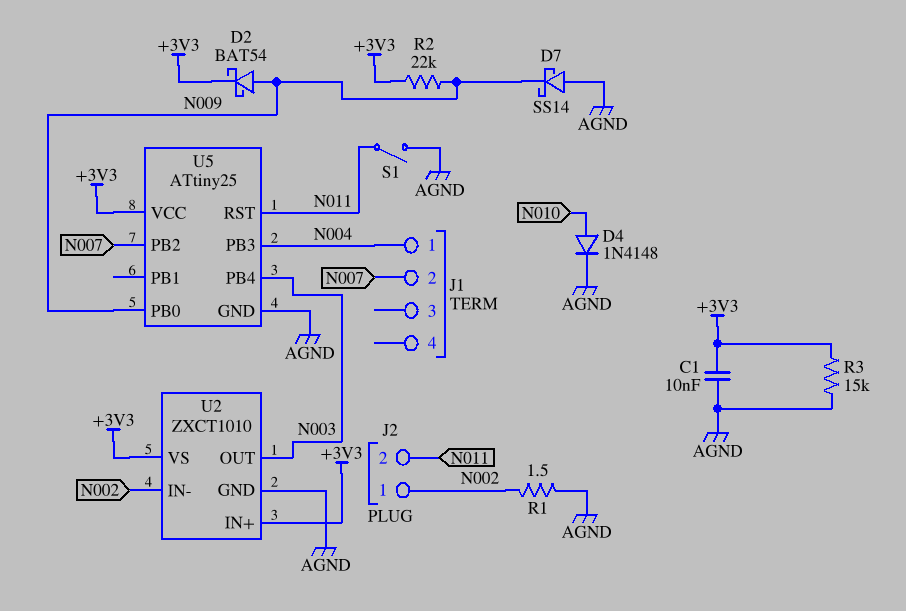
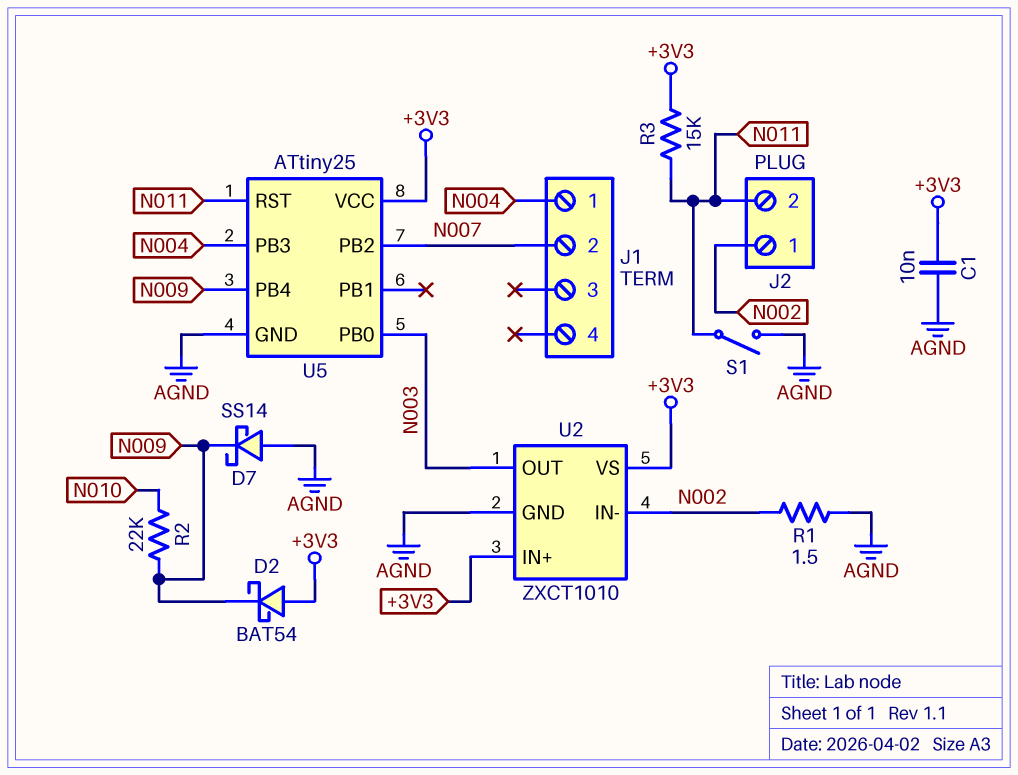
D2: schottky BAT54 (A N009, K +3V3) -> schottky BAT54 (A +3V3, K N009)
D4: diode 1N4148 (A N010, K AGND) -> none
R2: 22k (+3V3, N009) -> 22k (N009, N010)
R3: 15k (+3V3, AGND) -> 15k (+3V3, N011)
U5 pin PB0: N009 -> N003
U5 pin PB4: N003 -> N009

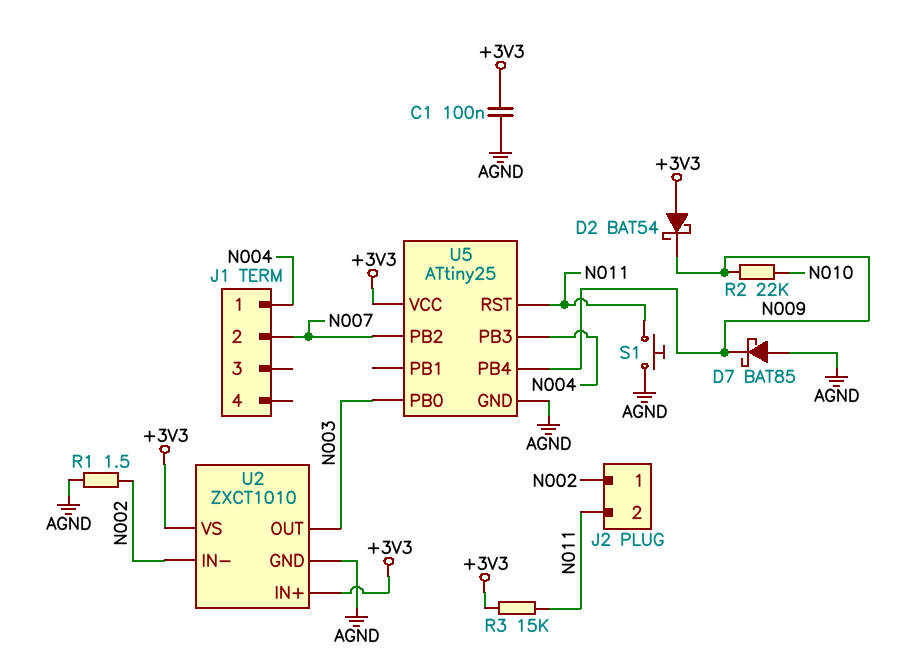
C1: 10nF (+3V3, AGND) -> 100nF (+3V3, AGND)
D7: schottky SS14 (A AGND, K N009) -> schottky BAT85 (A AGND, K N009)
S1: switch (AGND, N011) -> button (AGND, N011)

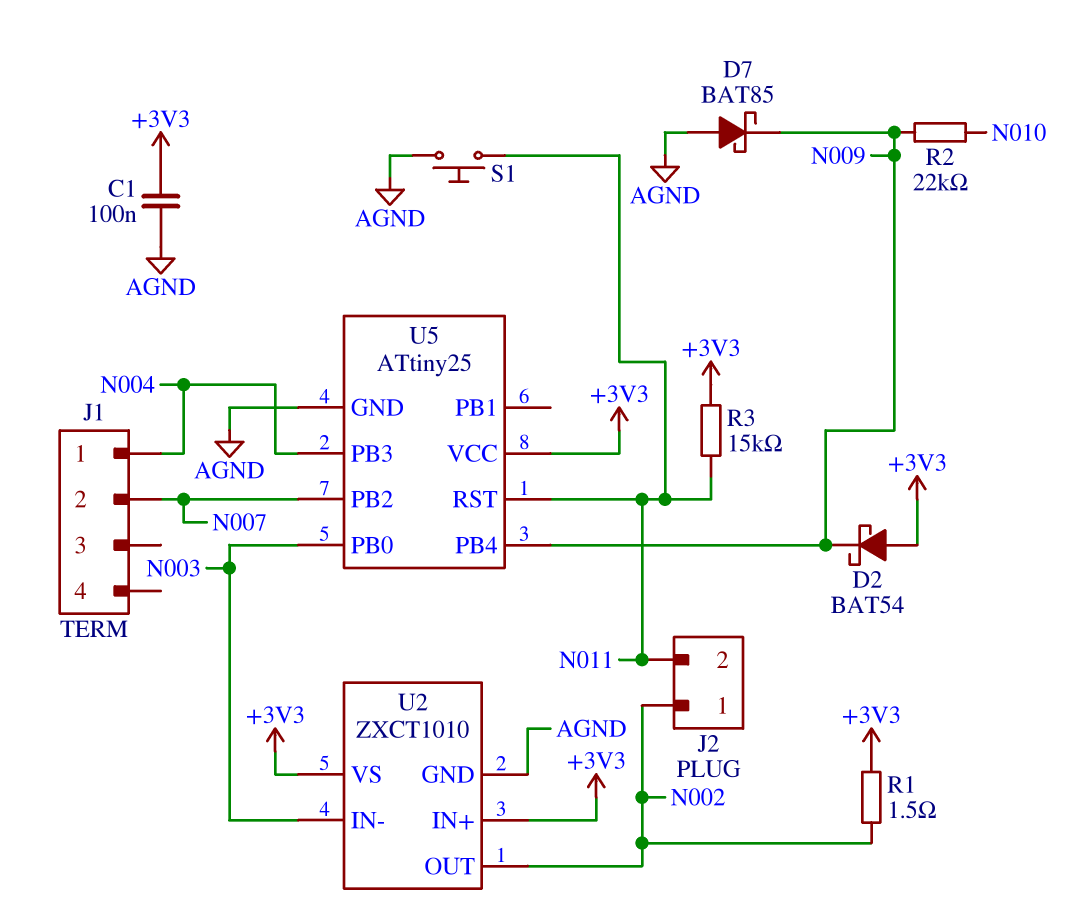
R1: 1.5 (AGND, N002) -> 1.5 (+3V3, N002)
U2 pin IN-: N002 -> N003
U2 pin OUT: N003 -> N002

